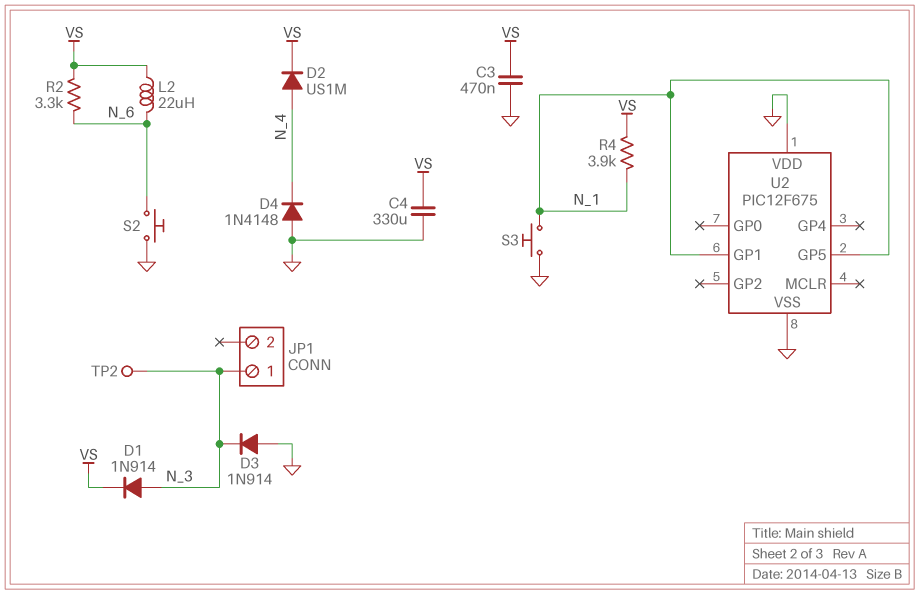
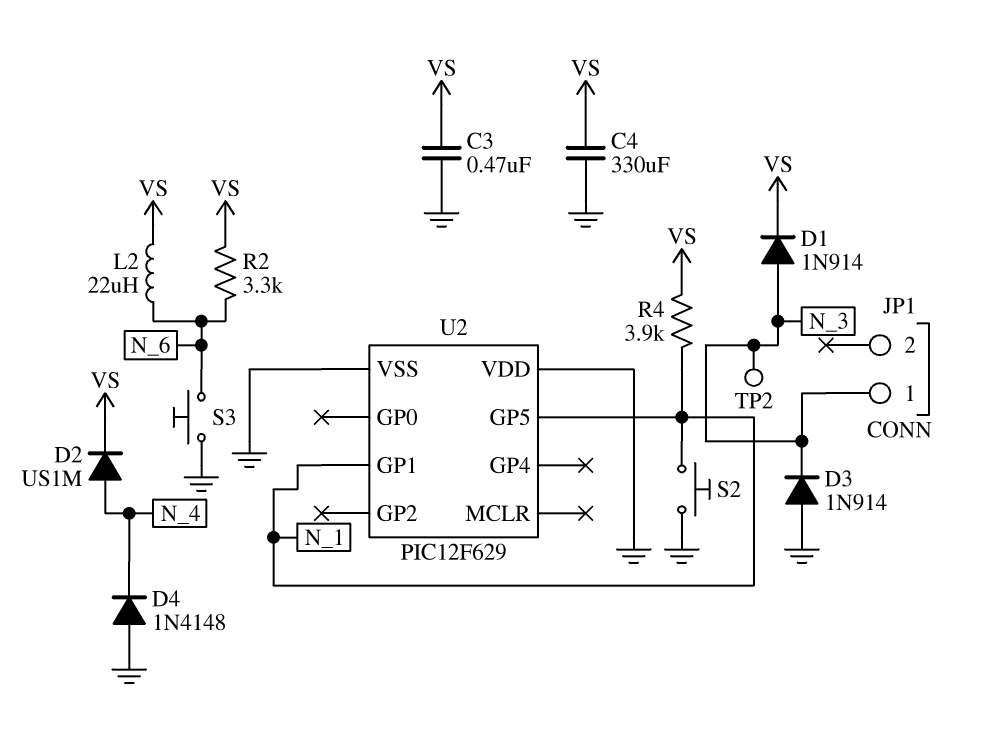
S2: button (GND, N_6) -> button (GND, N_1)
S3: button (GND, N_1) -> button (GND, N_6)
U2: PIC12F675 -> PIC12F629

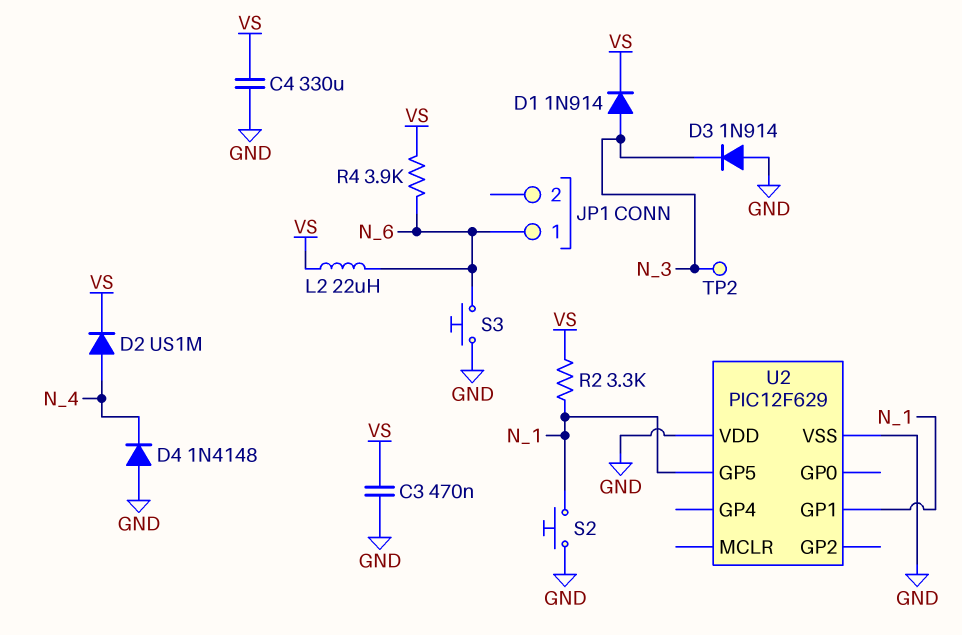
JP1 pin 1: N_3 -> N_6
R2: 3.3k (N_6, VS) -> 3.3k (N_1, VS)
R4: 3.9k (N_1, VS) -> 3.9k (N_6, VS)

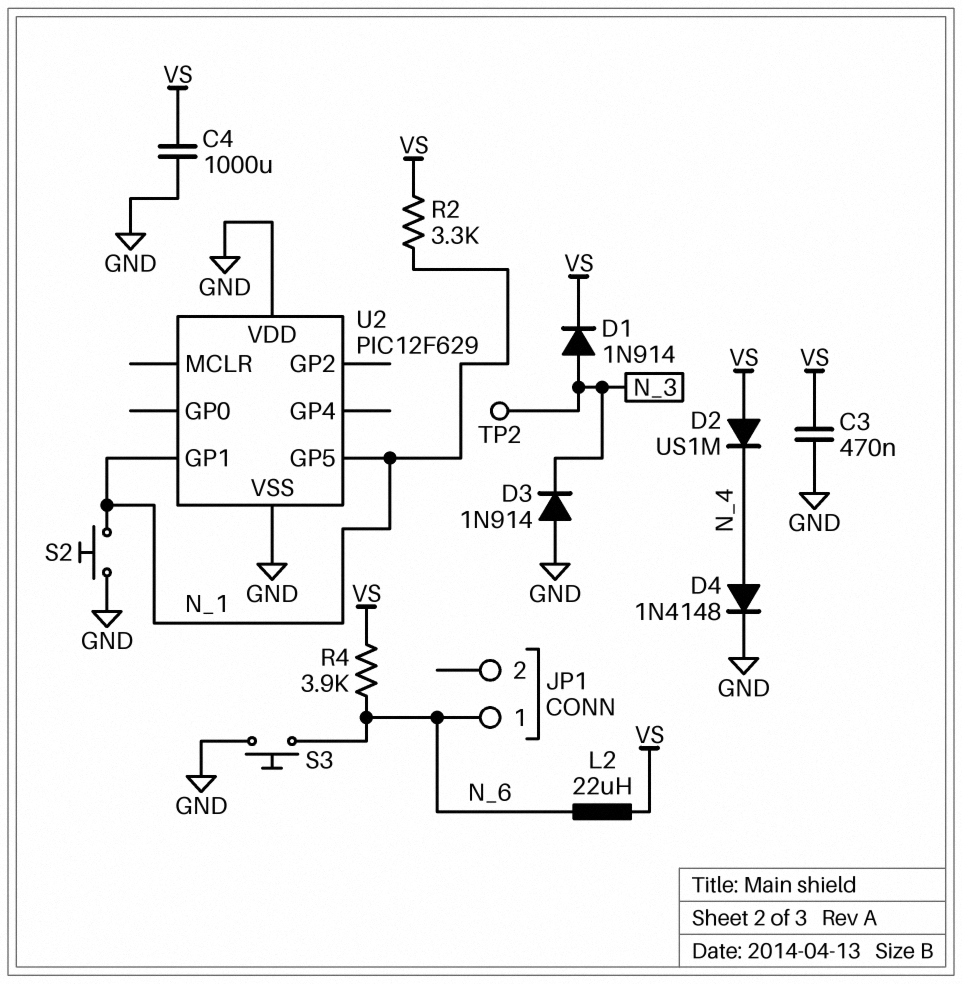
C4: 330uF (GND, VS) -> 1000uF (GND, VS)
D2: diode US1M (A N_4, K VS) -> diode US1M (A VS, K N_4)
D4: diode 1N4148 (A GND, K N_4) -> diode 1N4148 (A N_4, K GND)

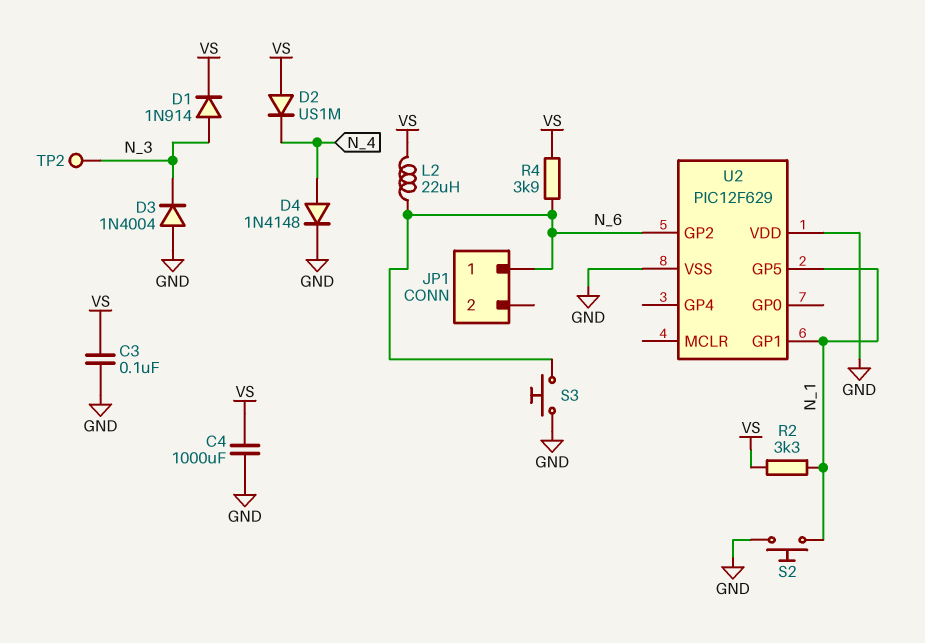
C3: 470nF (GND, VS) -> 100nF (GND, VS)
D3: diode 1N914 (A GND, K N_3) -> diode 1N4004 (A GND, K N_3)
U2 pin GP2: none -> N_6

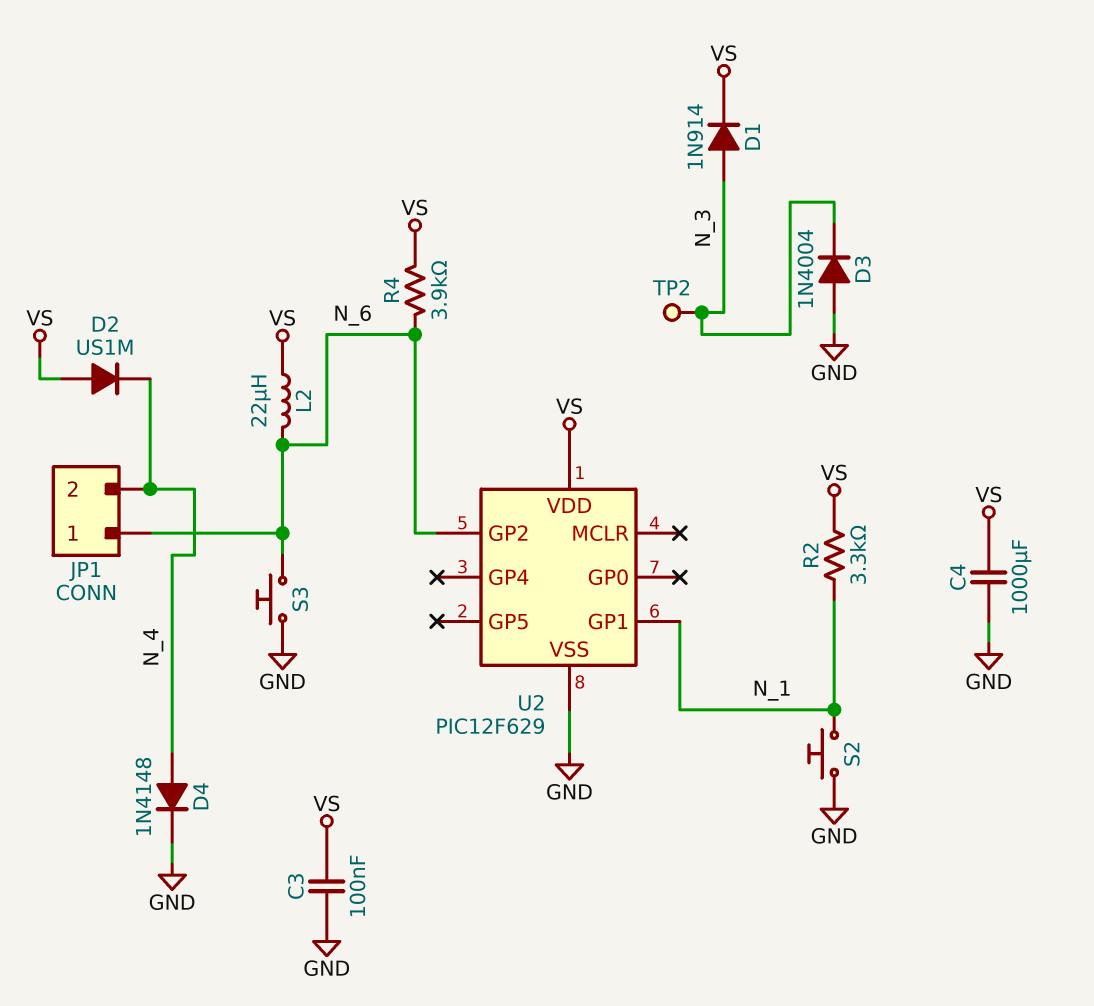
JP1 pin 2: none -> N_4
U2 pin GP5: N_1 -> none
U2 pin VDD: GND -> VS

